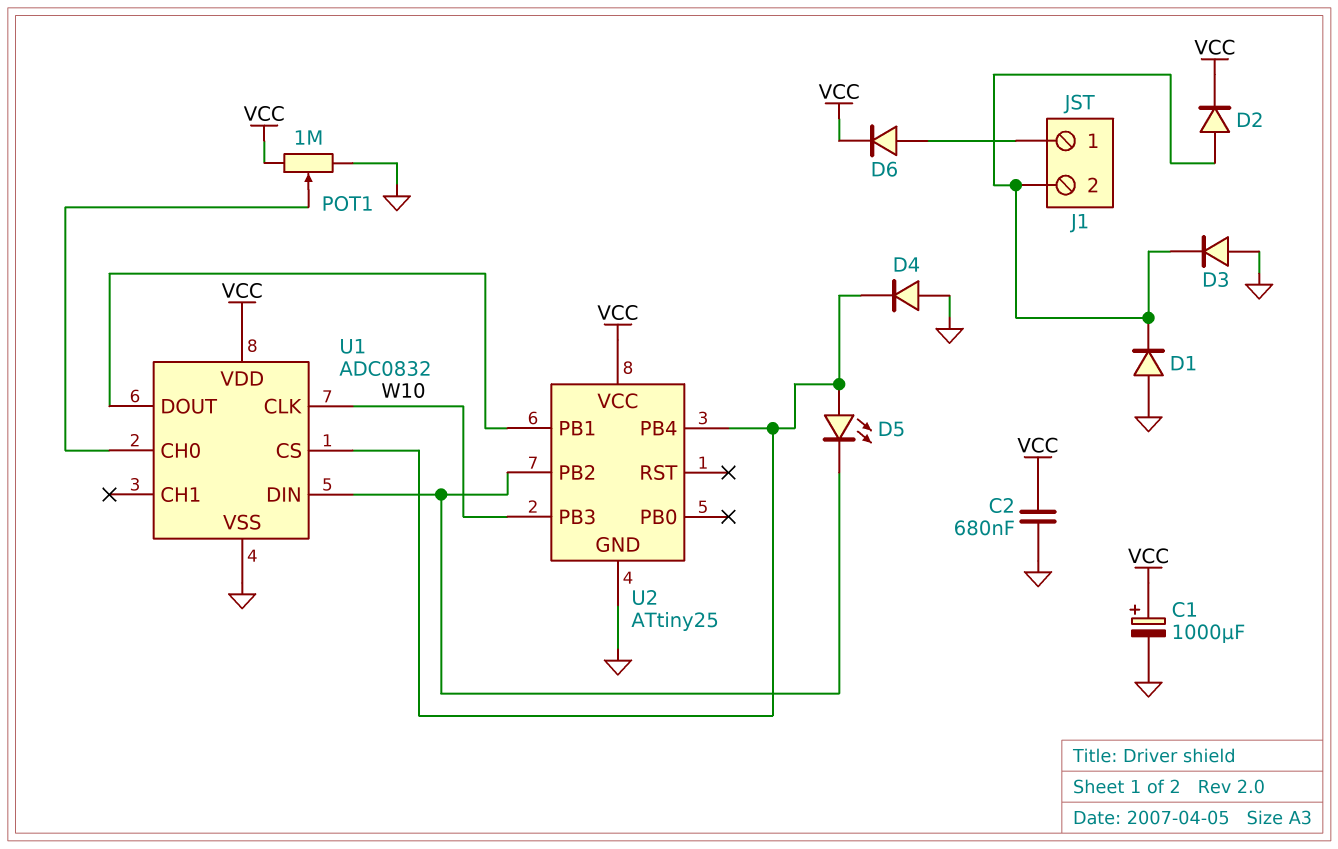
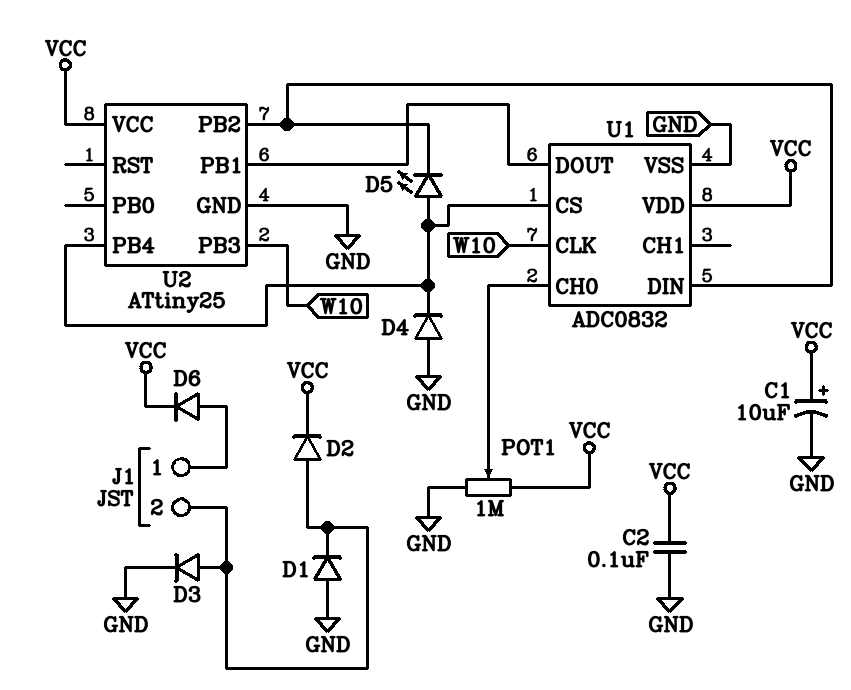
C1: 1000uF (plus VCC, minus GND) -> 10uF (plus VCC, minus GND)
C2: 680nF (GND, VCC) -> 100nF (GND, VCC)
D3: diode (A GND, K J1/2) -> diode (A J1/2, K GND)

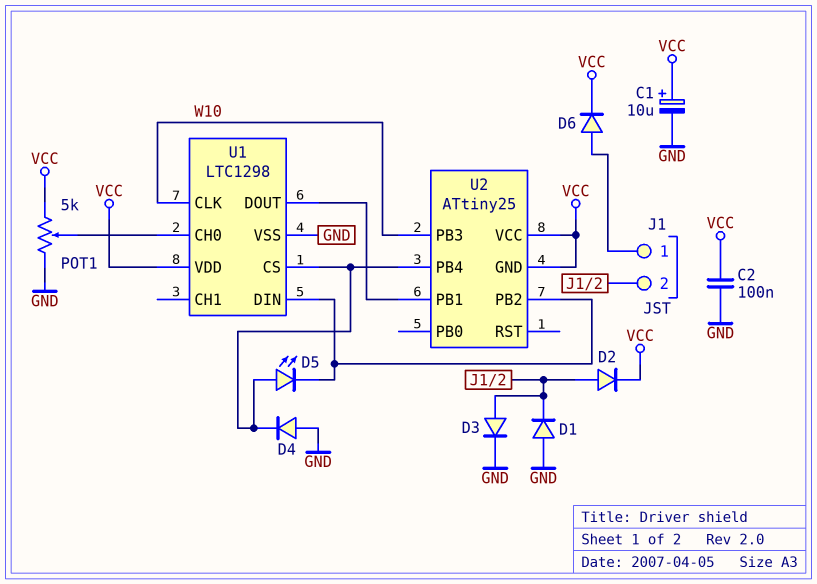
POT1: 1M (GND, VCC, wiper U1/CH0) -> 5k (GND, VCC, wiper U1/CH0)
U1: ADC0832 -> LTC1298
U2 pin GND: GND -> VCC

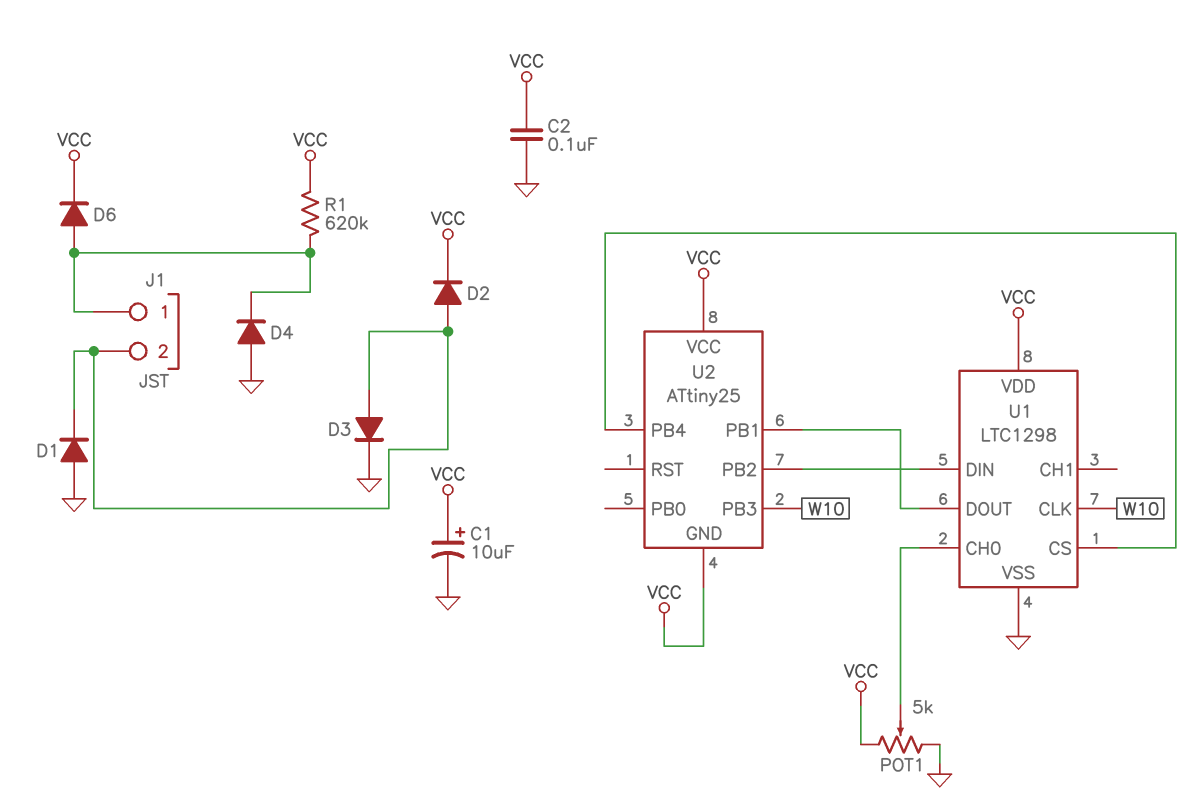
D4: diode (A GND, K U1/CS) -> diode (A GND, K J1/1)
D5: LED (A U1/CS, K U1/DIN) -> none
R1: none -> 620k (J1/1, VCC)

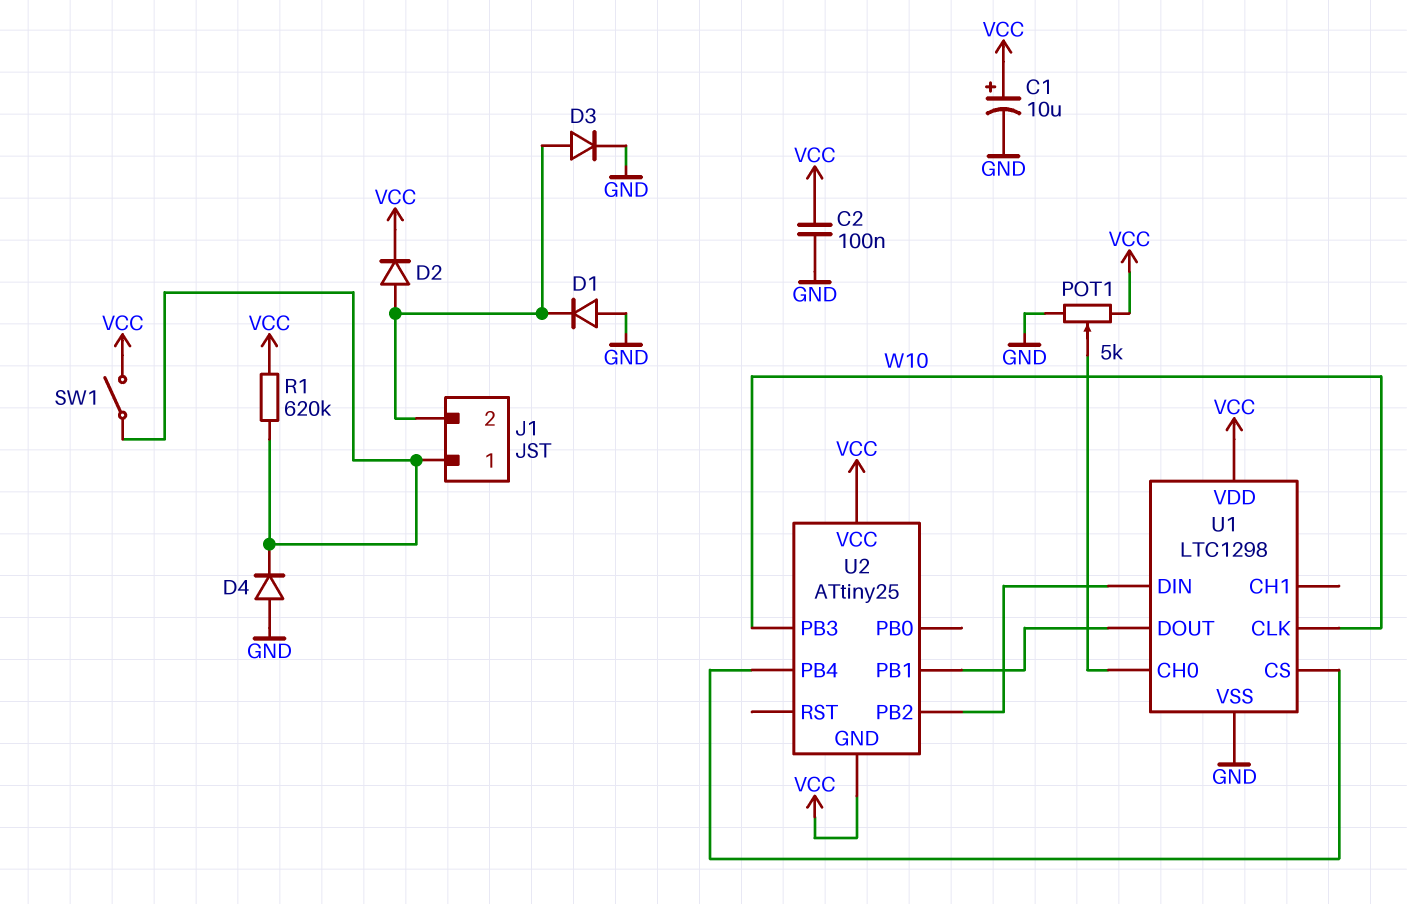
D6: diode (A J1/1, K VCC) -> none
SW1: none -> switch (J1/1, VCC)

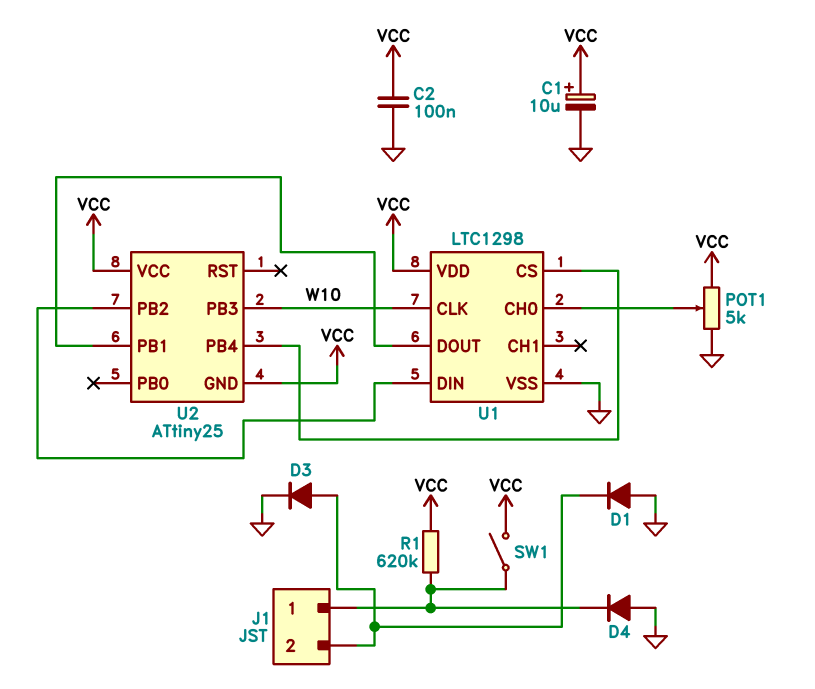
D2: diode (A J1/2, K VCC) -> none

